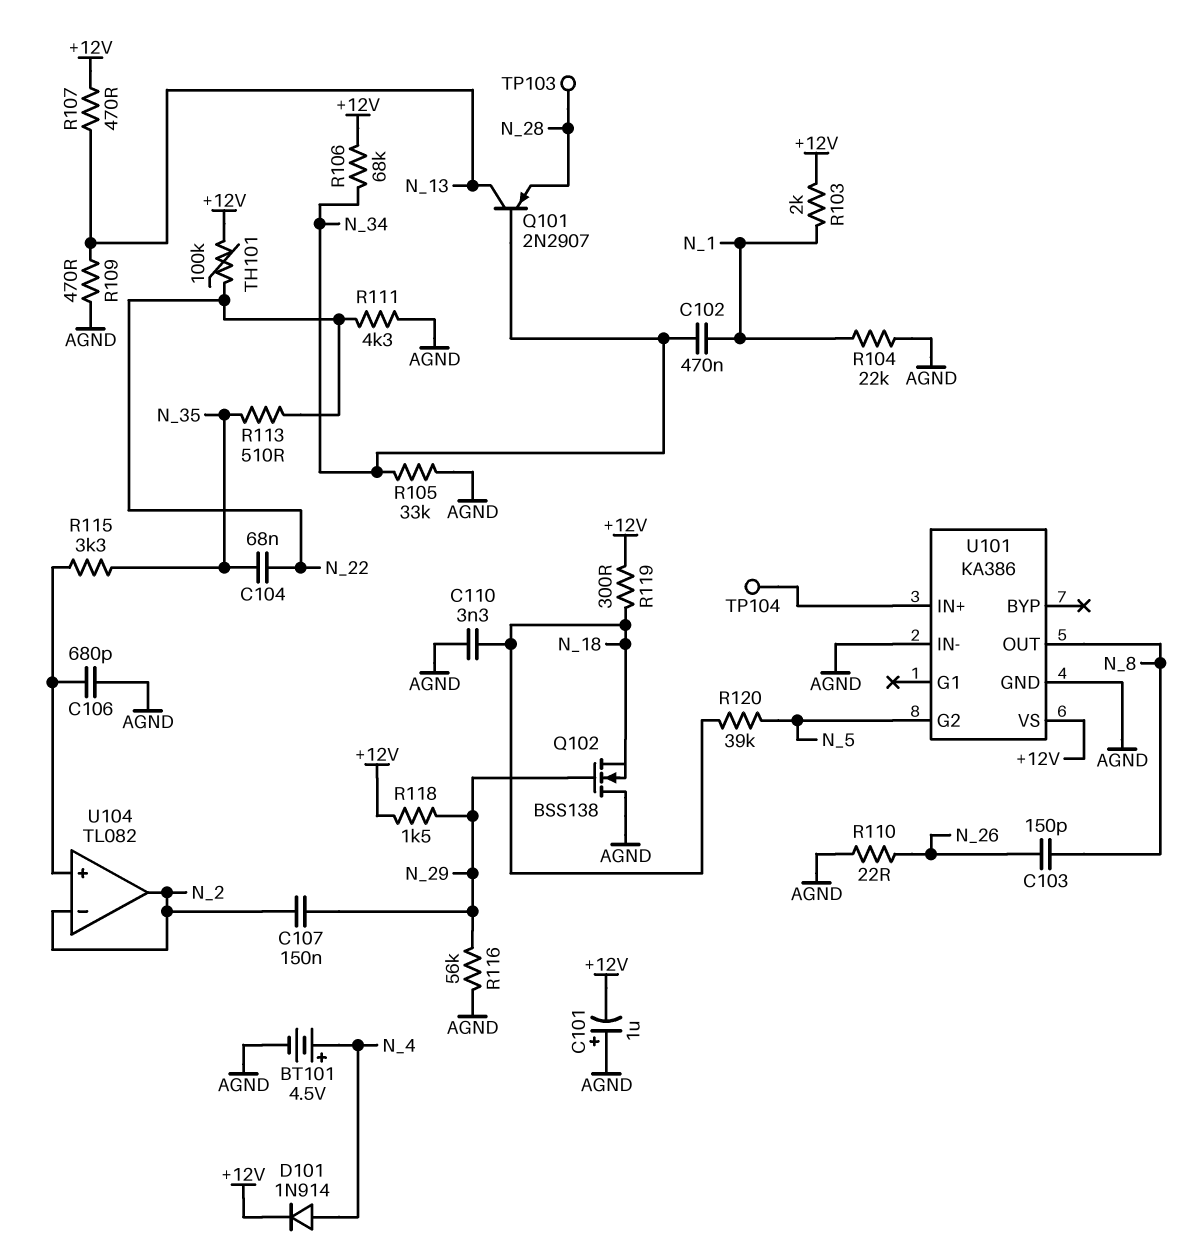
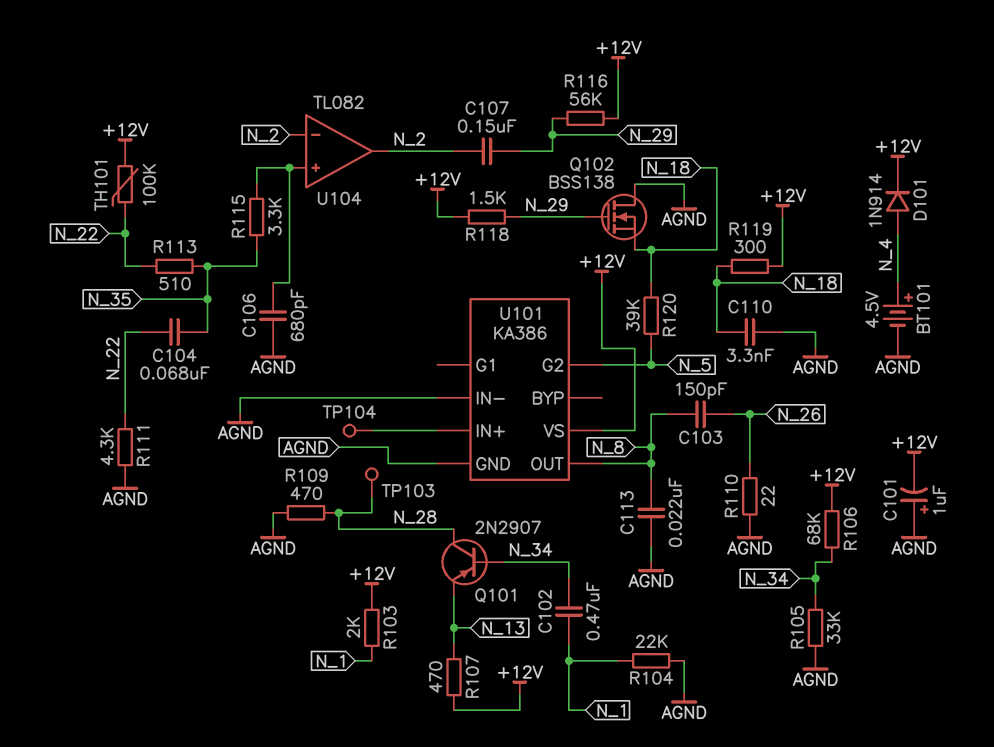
C113: none -> 22nF (AGND, N_8)
Q101: PNP 2N2907 (B N_34, C N_13, E N_28) -> PNP 2N2907 (B N_34, C N_28, E N_13)
R109: 470 (AGND, N_13) -> 470 (AGND, N_28)
R116: 56k (AGND, N_29) -> 56k (+12V, N_29)

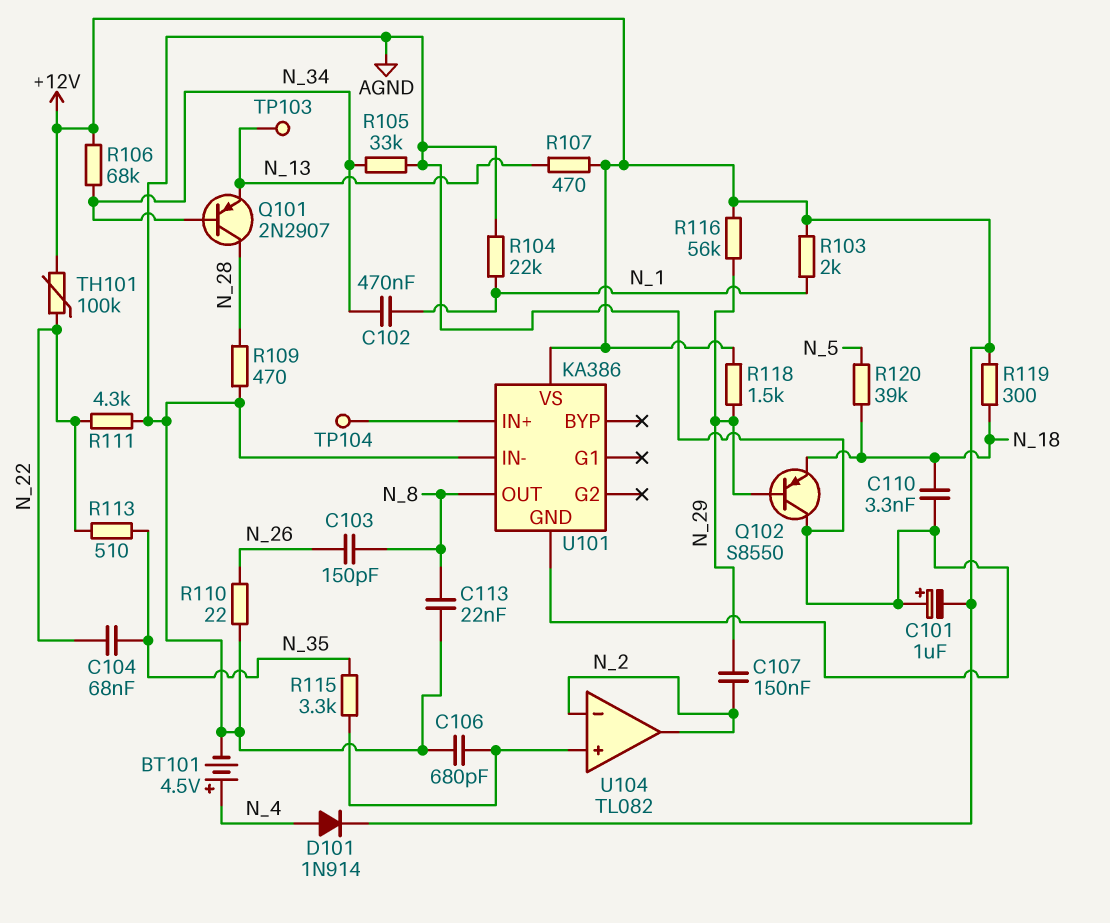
Q102: NMOS BSS138 (G N_29, D AGND, S N_18) -> PNP S8550 (B N_29, C AGND, E N_18)
TP103: test point (N_28) -> test point (N_13)
U101 pin G2: N_5 -> none

